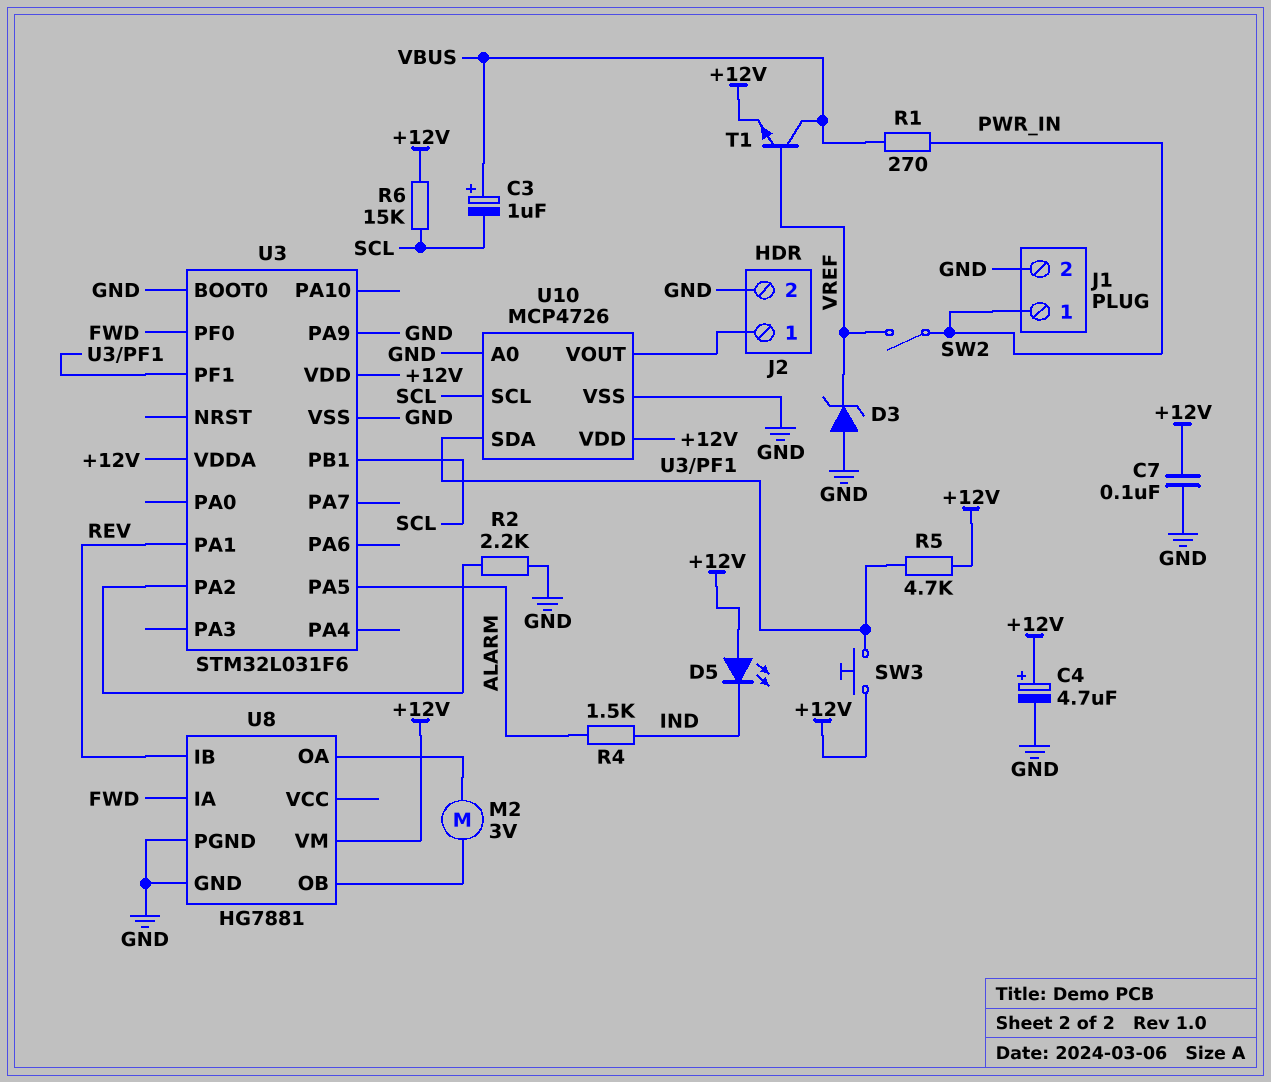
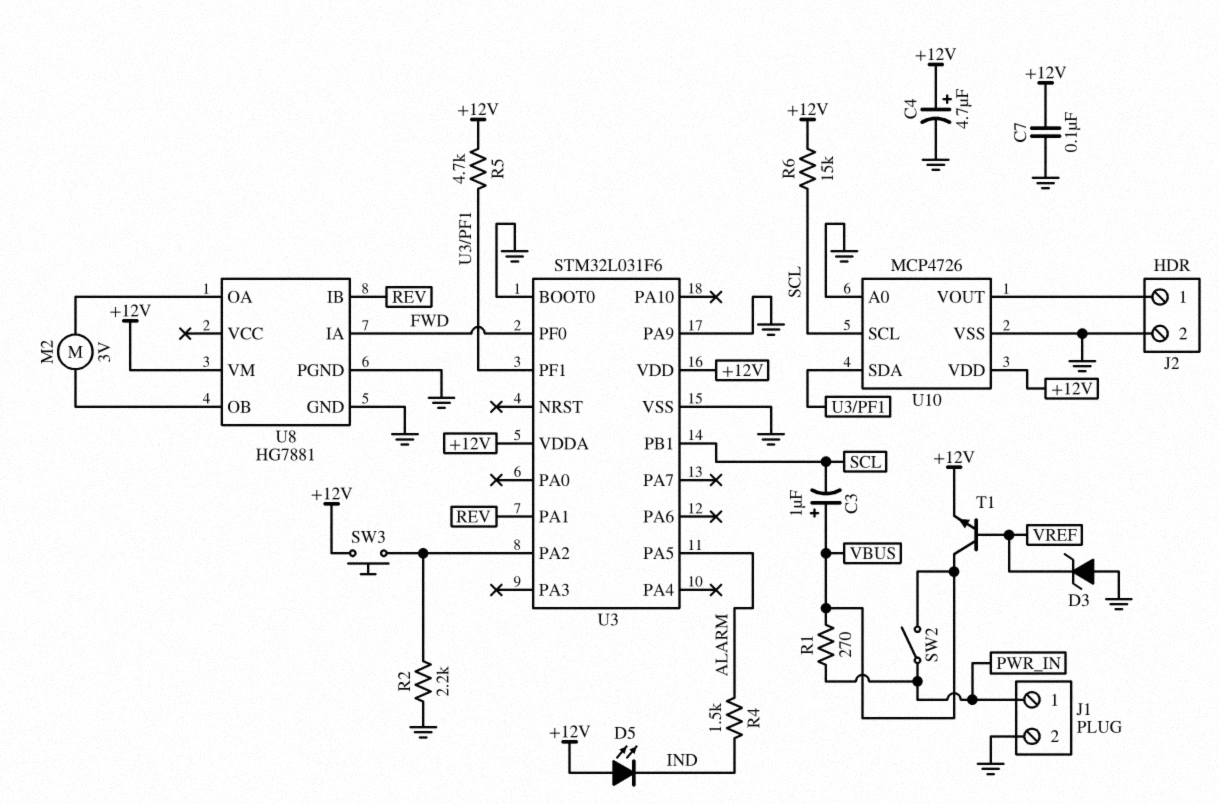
SW2: switch (PWR_IN, VREF) -> switch (PWR_IN, VBUS)
SW3: button (+12V, U3/PF1) -> button (+12V, U3/PA2)

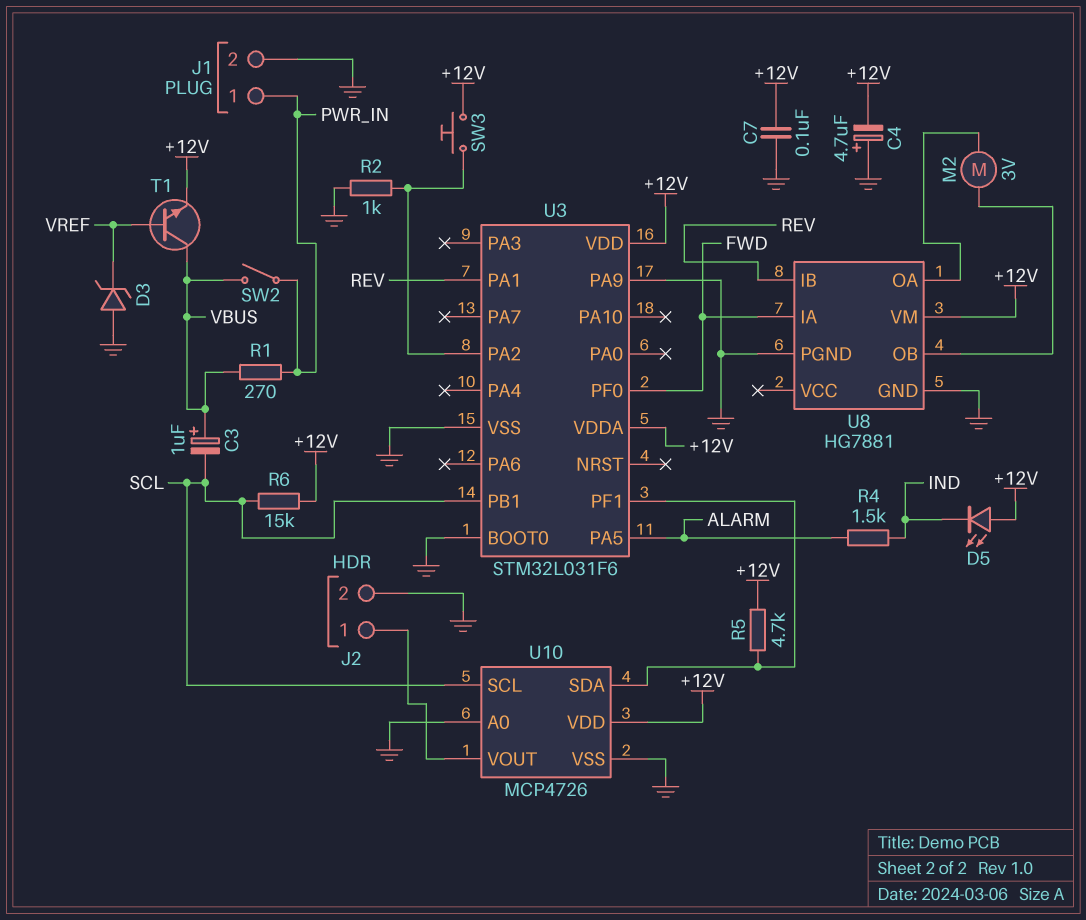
C4: 4.7uF (plus +12V, minus GND) -> 4.7uF (plus GND, minus +12V)
R2: 2.2k (GND, U3/PA2) -> 1k (GND, U3/PA2)

